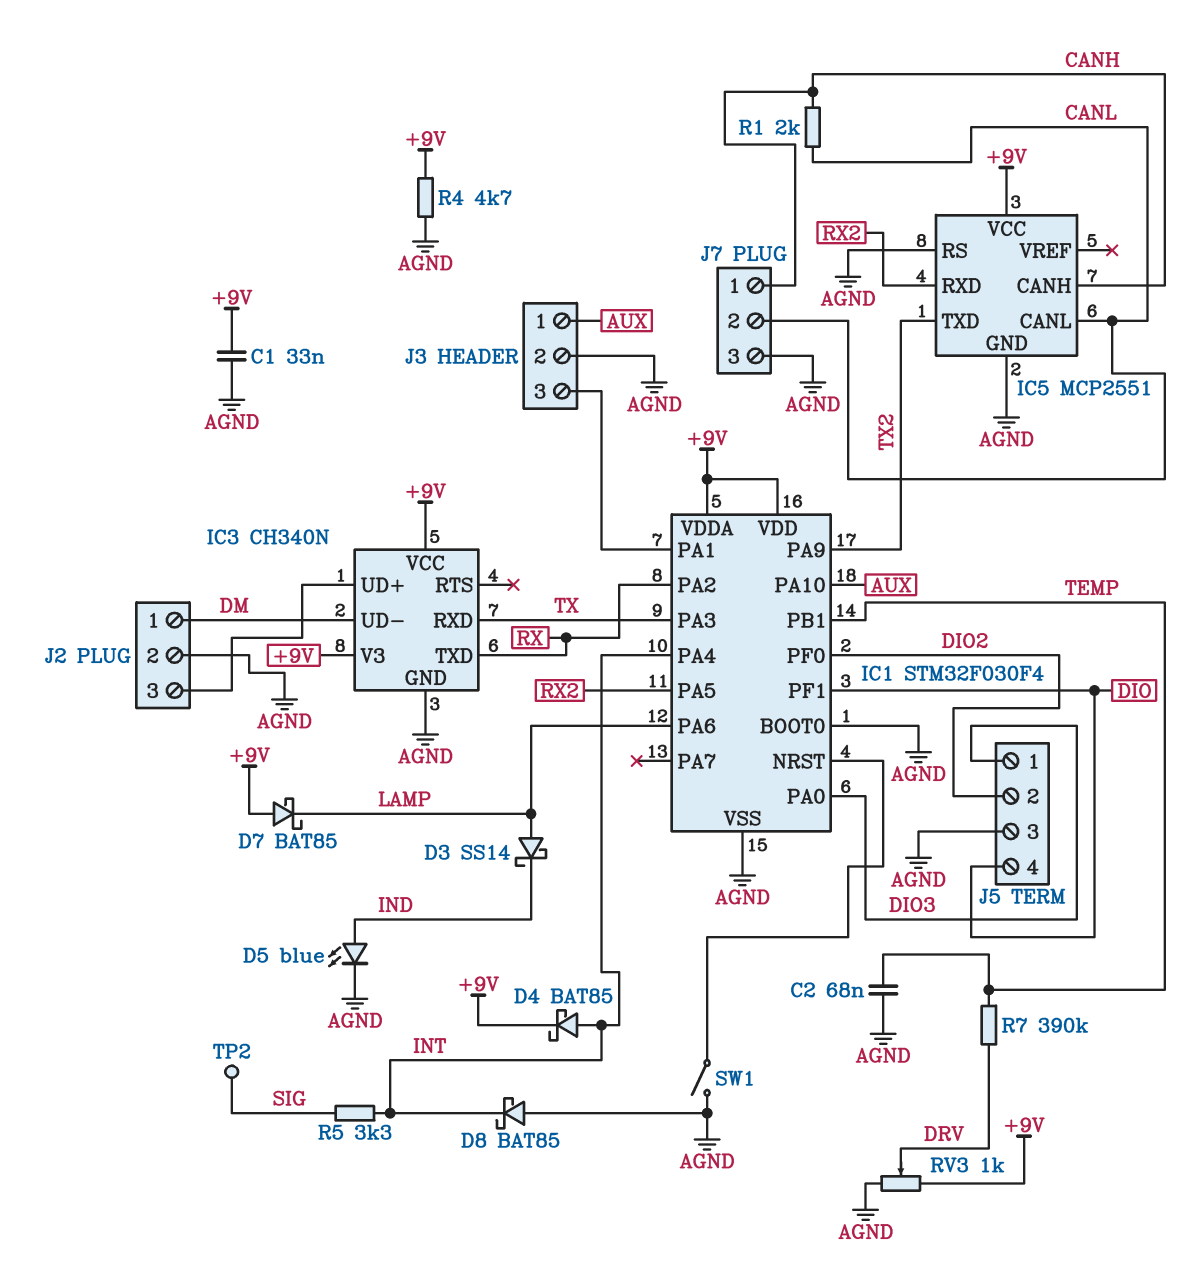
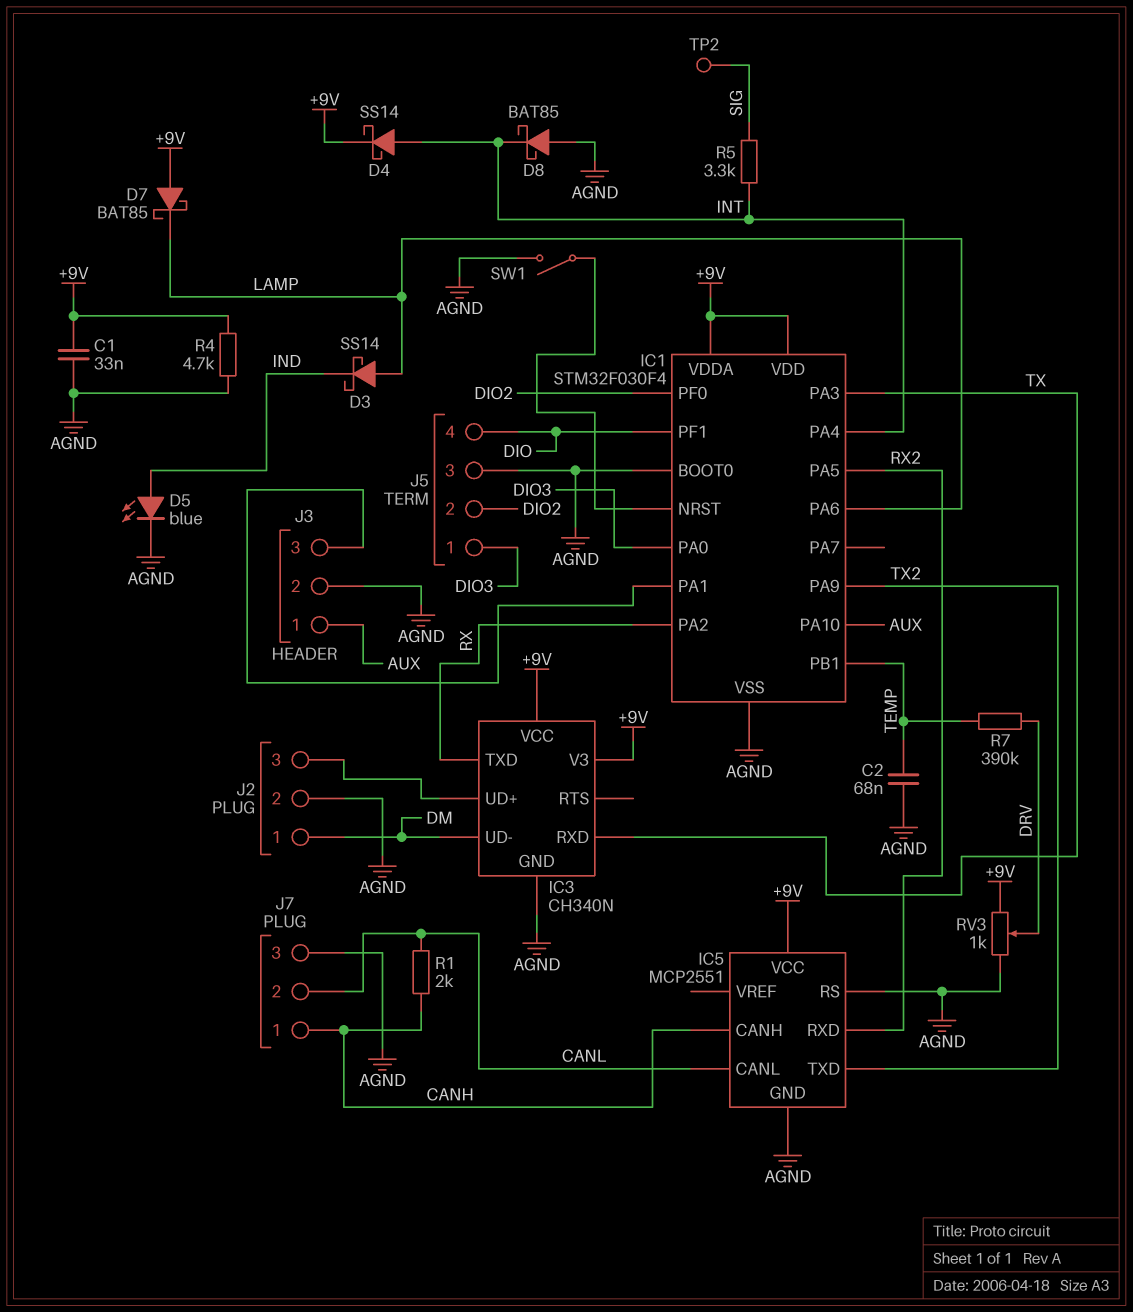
D4: schottky BAT85 (A INT, K +9V) -> schottky SS14 (A INT, K +9V)

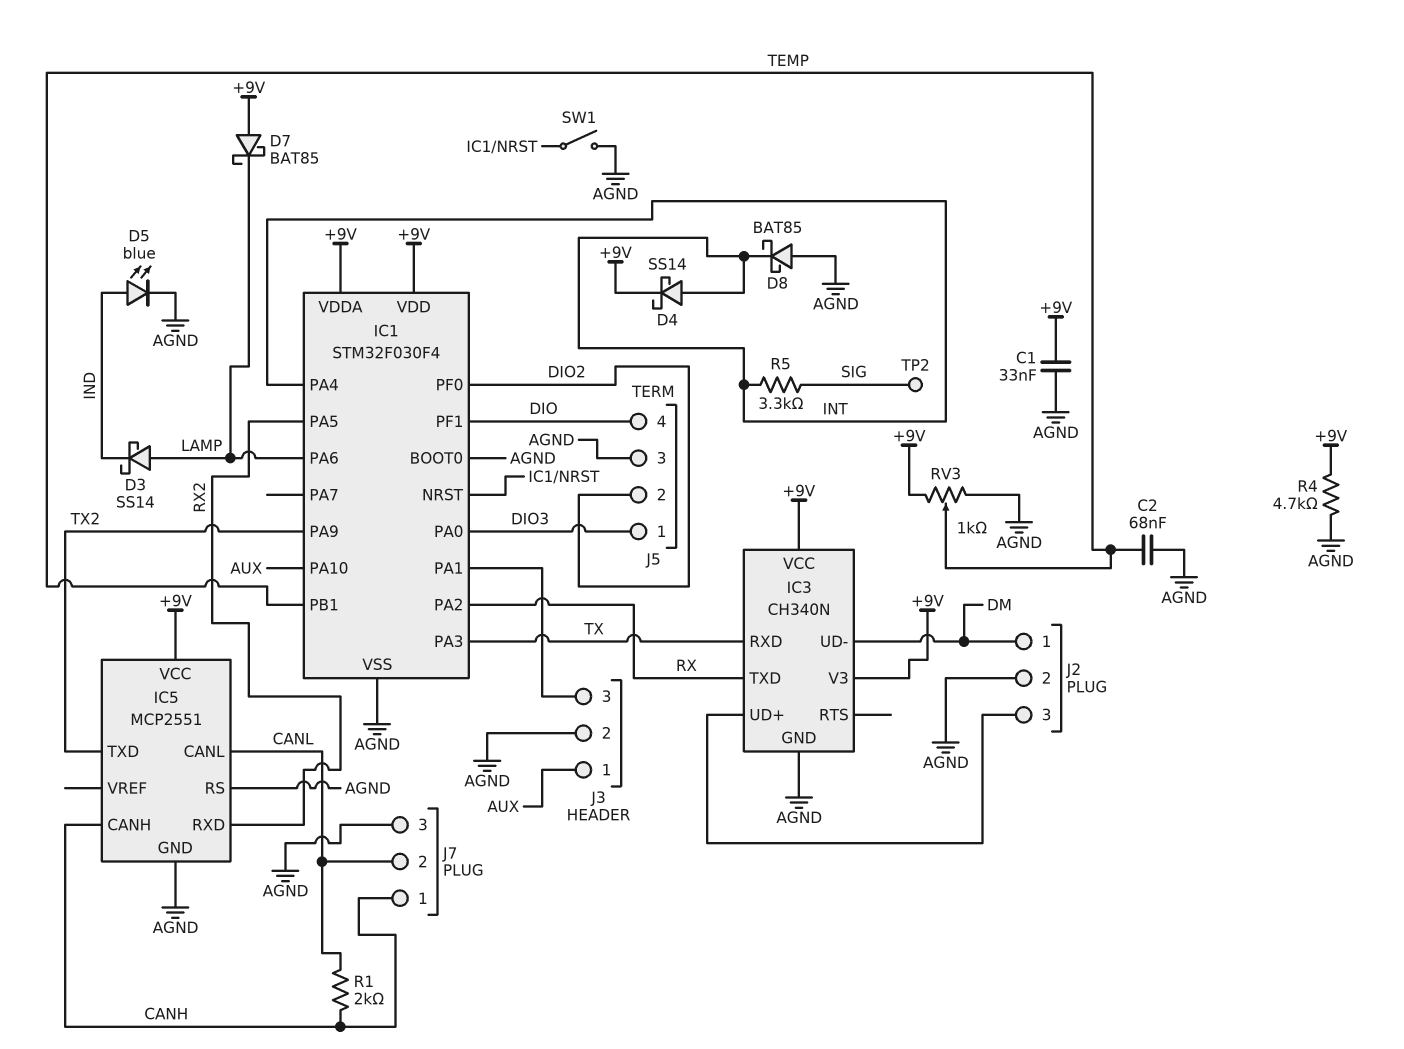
R7: 390k (DRV, TEMP) -> none
RV3: 1k (+9V, AGND, wiper DRV) -> 1k (+9V, AGND, wiper TEMP)

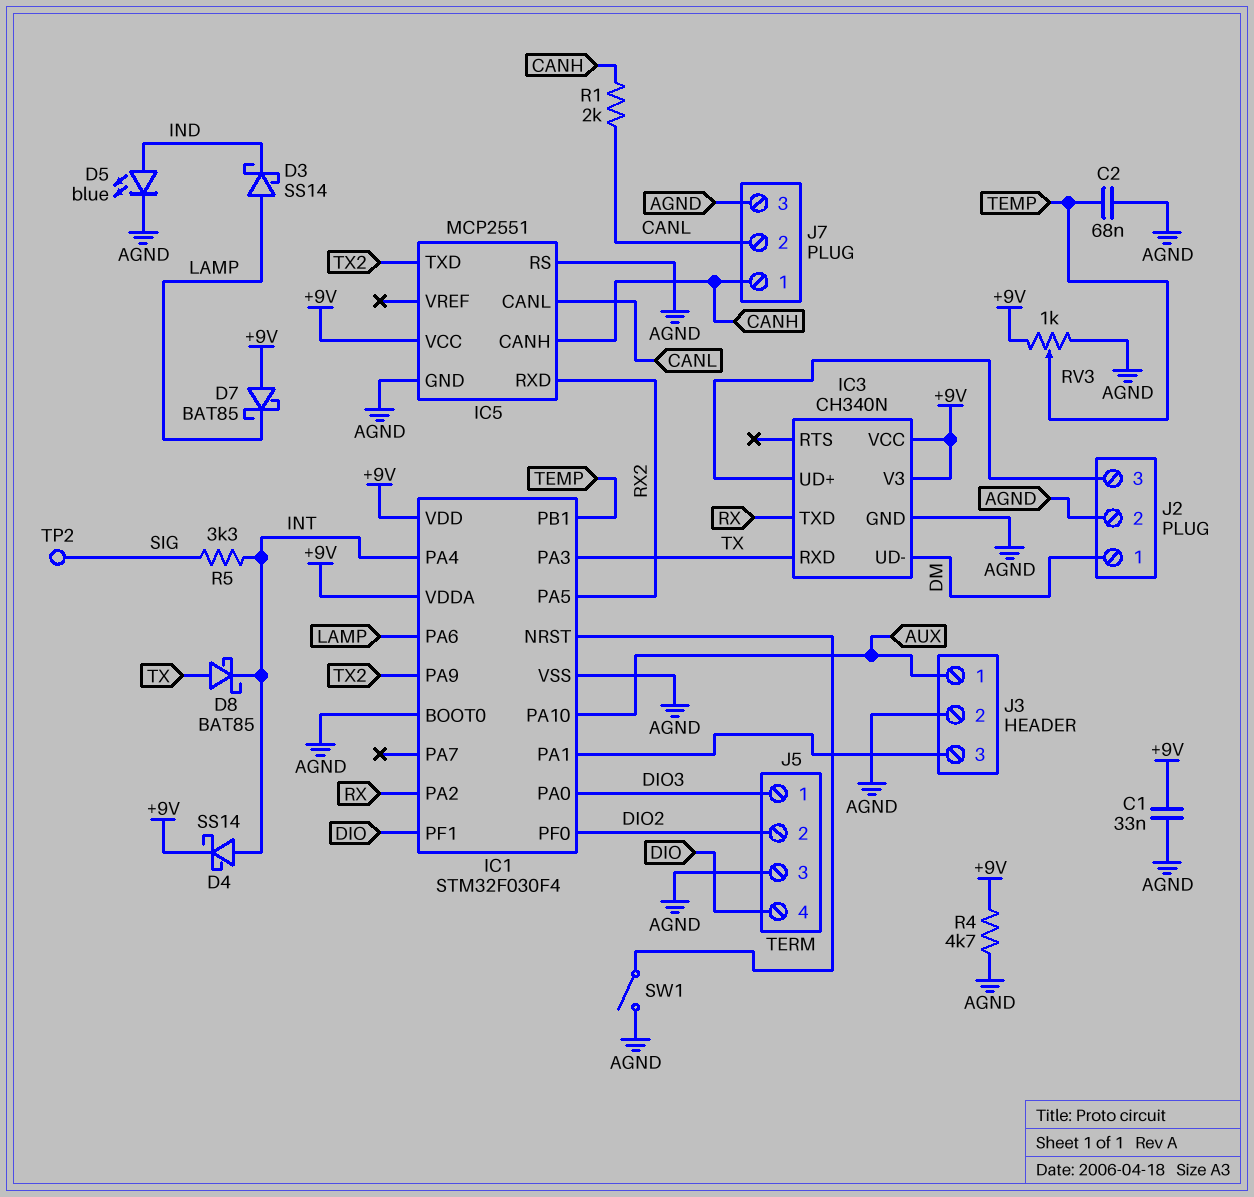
D8: schottky BAT85 (A AGND, K INT) -> schottky BAT85 (A TX, K INT)

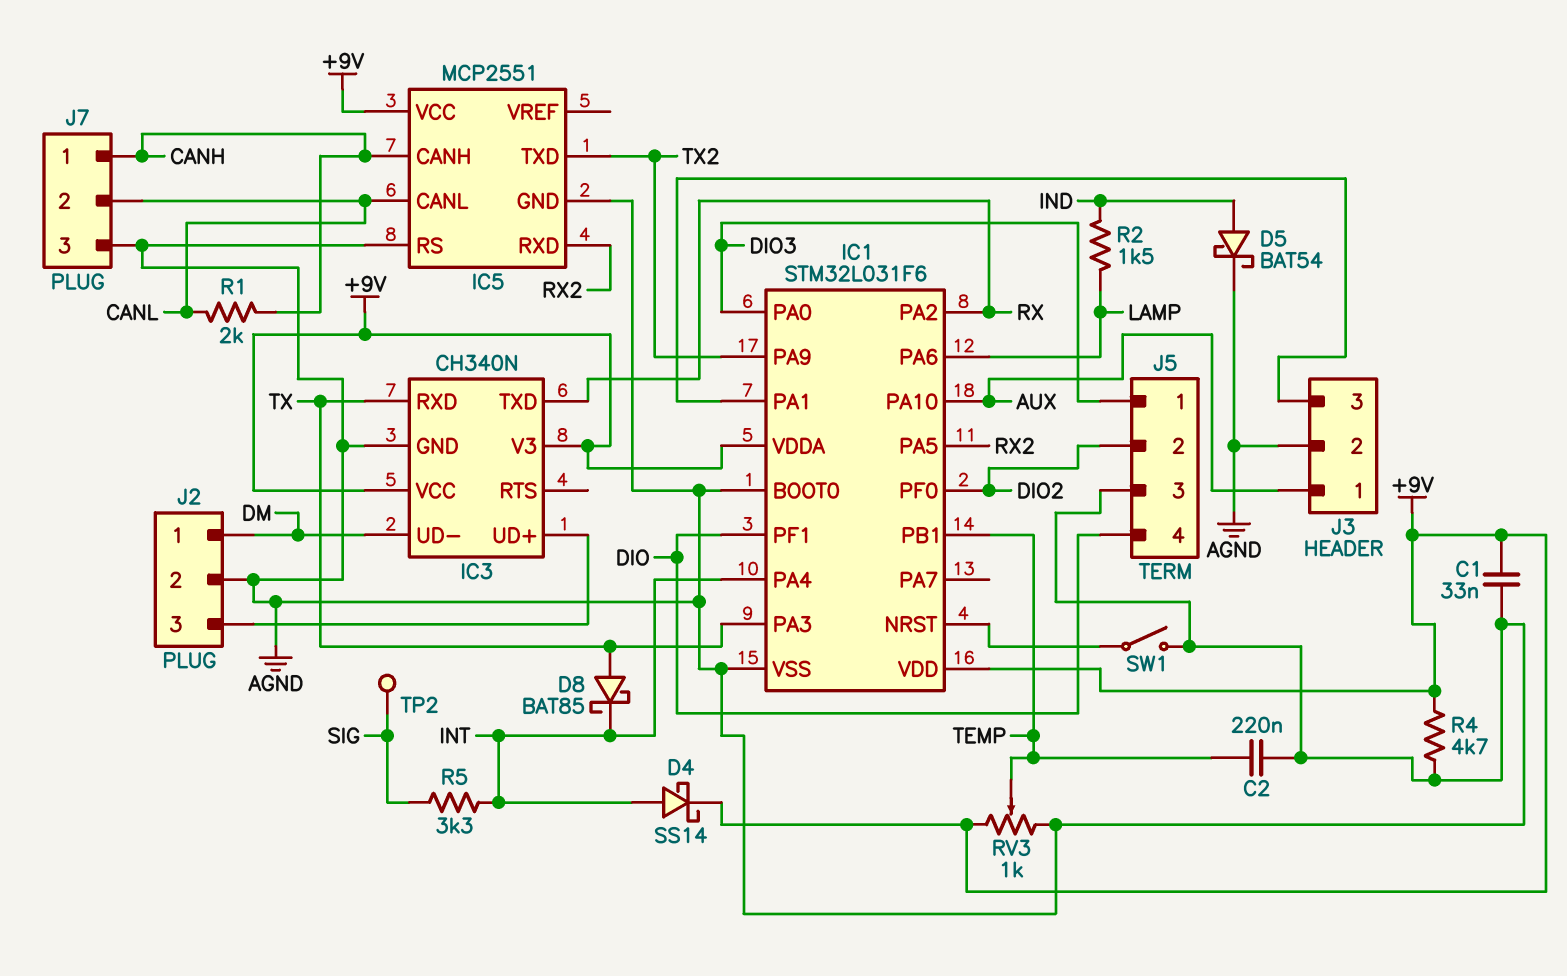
C2: 68nF (AGND, TEMP) -> 220nF (AGND, TEMP)
D3: schottky SS14 (A LAMP, K IND) -> none
D5: LED blue (A IND, K AGND) -> schottky BAT54 (A IND, K AGND)
D7: schottky BAT85 (A +9V, K LAMP) -> none
IC1: STM32F030F4 -> STM32L031F6
R2: none -> 1.5k (IND, LAMP)

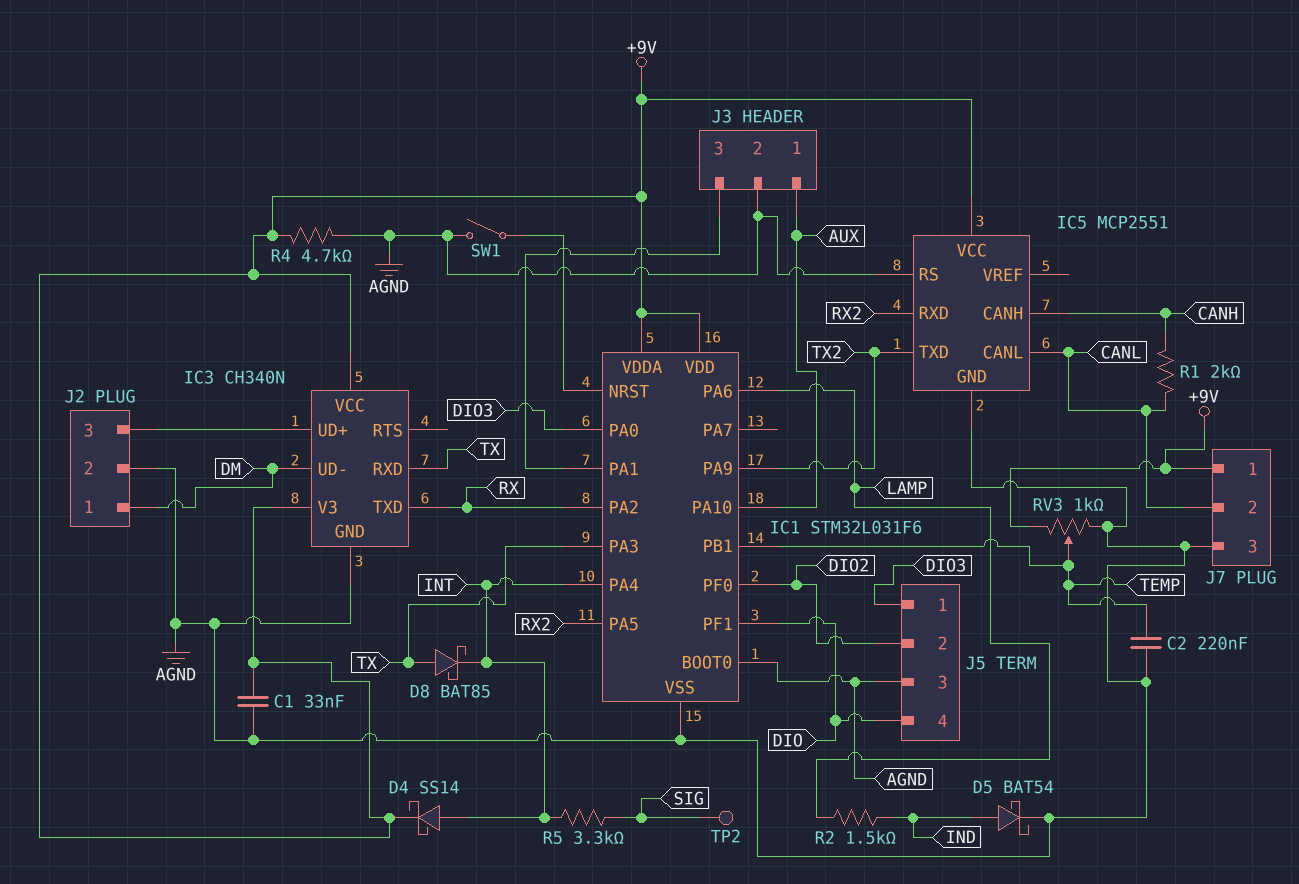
J7 pin 1: CANH -> +9V

